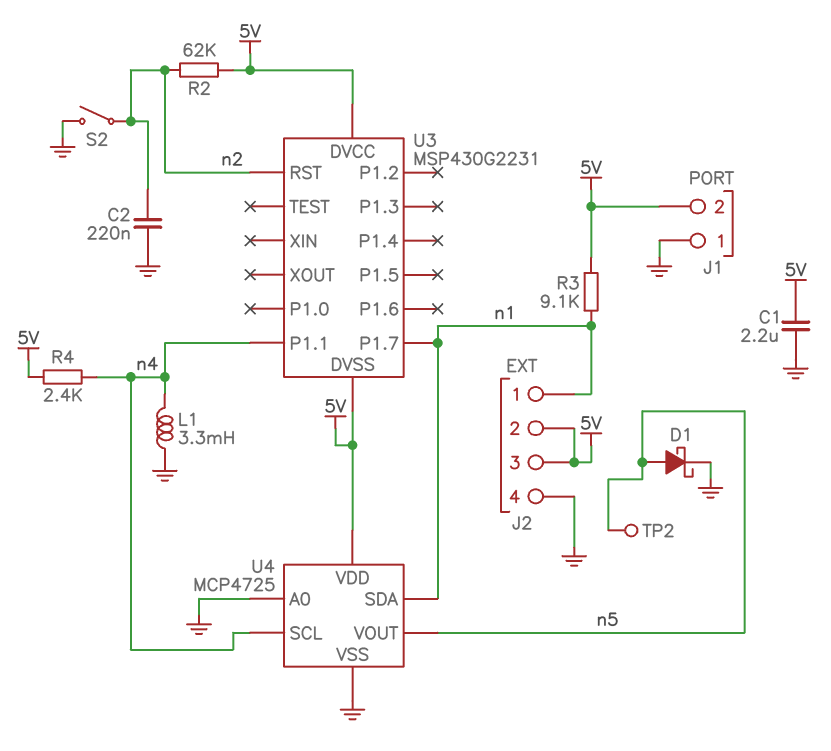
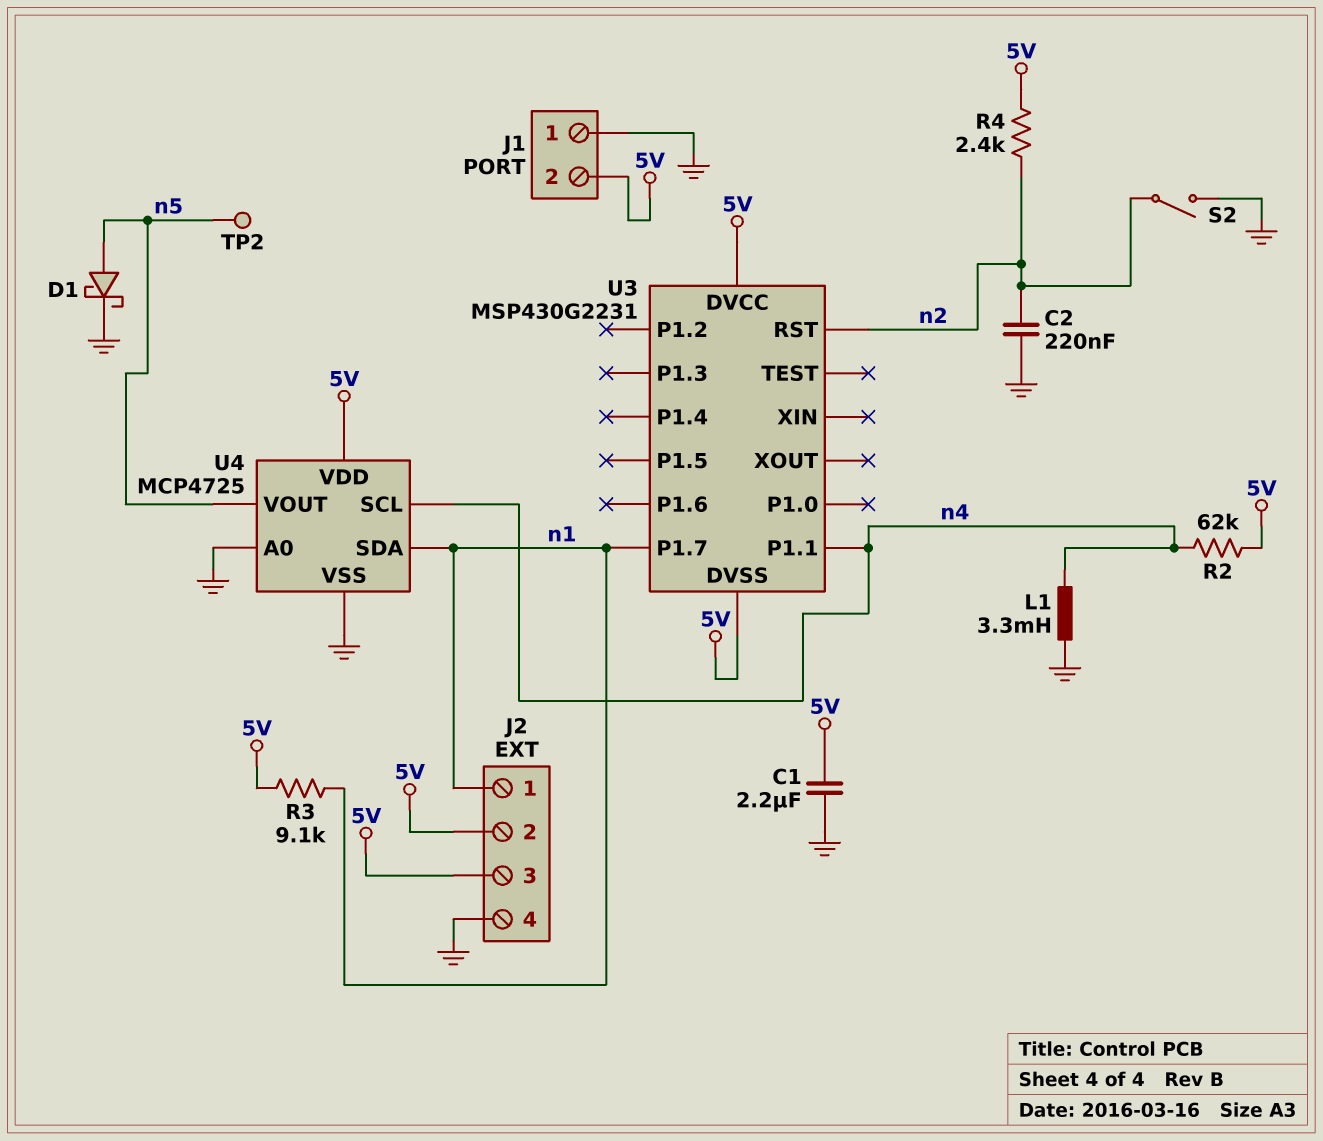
R2: 62k (5V, n2) -> 62k (5V, n4)
R4: 2.4k (5V, n4) -> 2.4k (5V, n2)

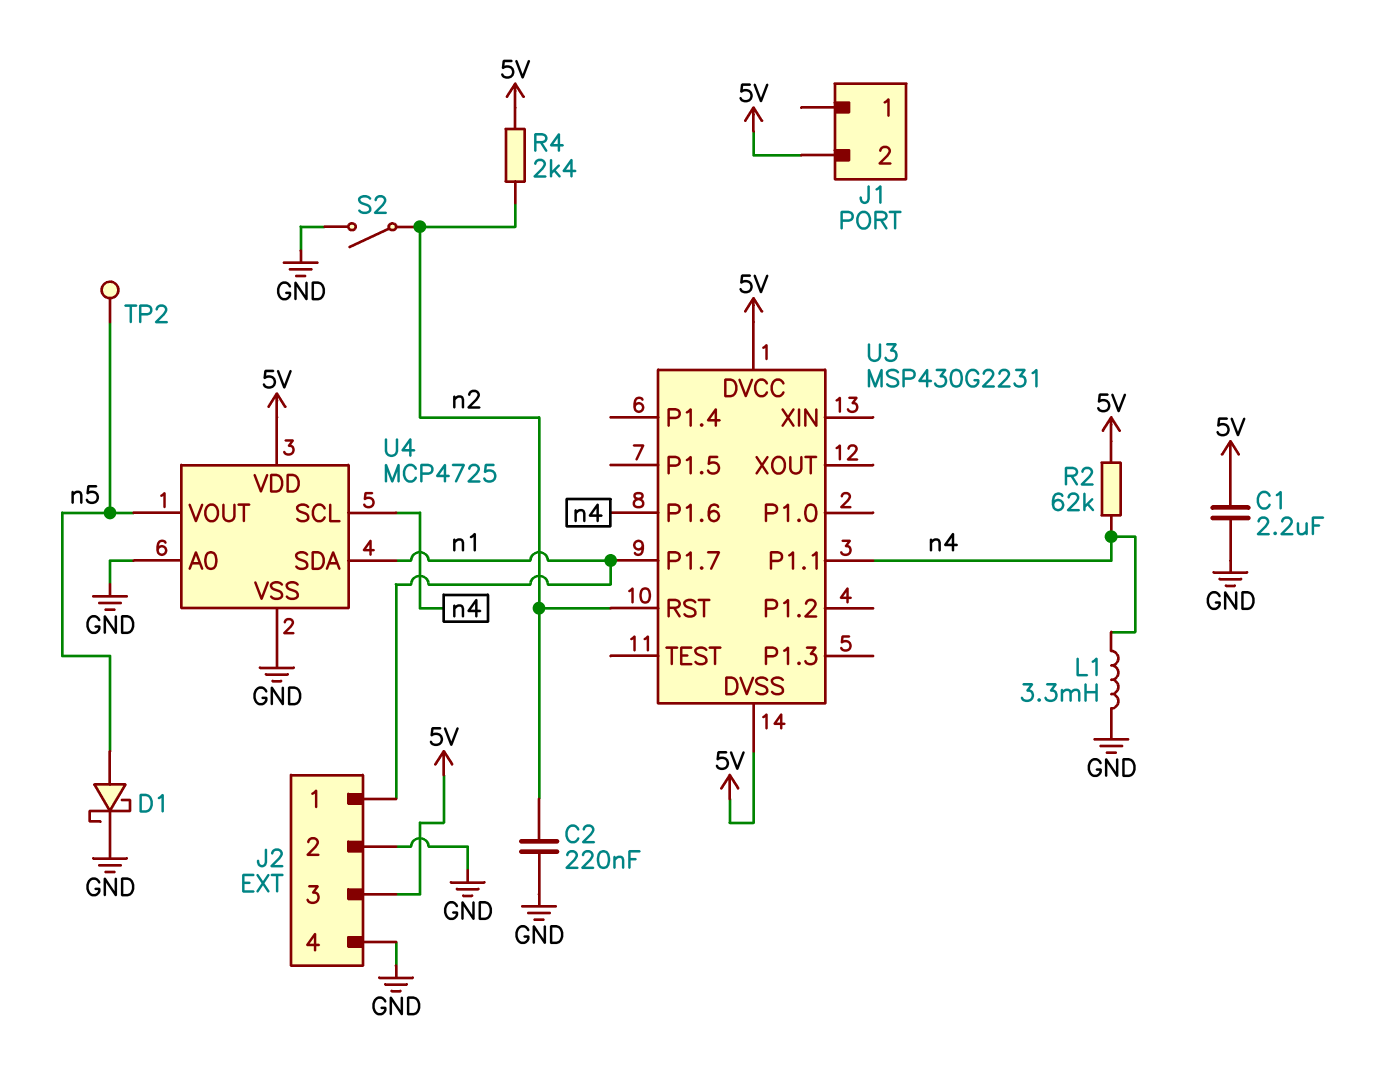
J1 pin 1: GND -> none
J2 pin 2: 5V -> GND
R3: 9.1k (5V, n1) -> none
U3 pin P1.6: none -> n4

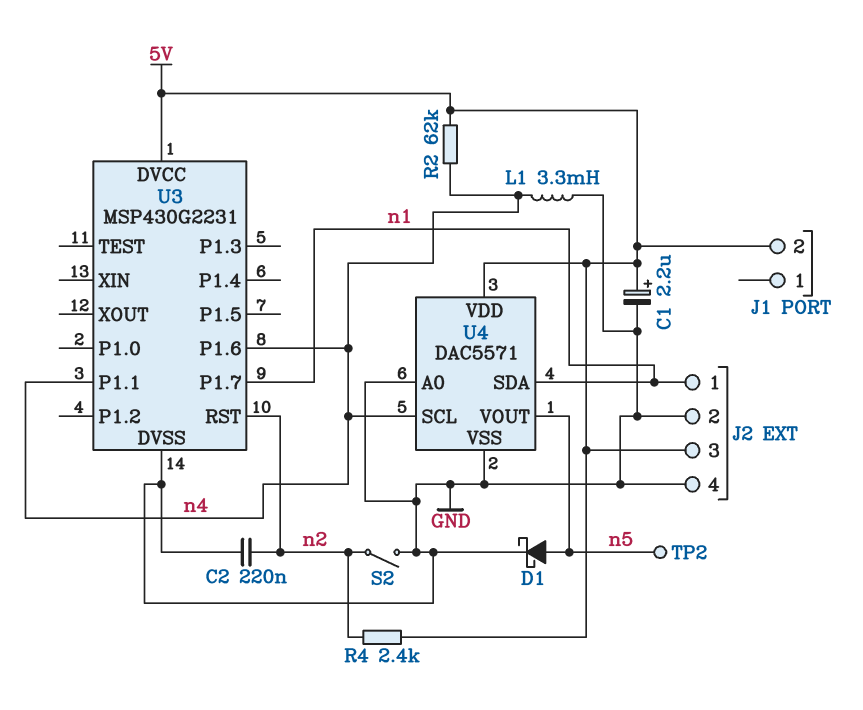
C1: 2.2uF (5V, GND) -> 2.2uF (plus 5V, minus GND)
U3 pin DVSS: 5V -> GND
U4: MCP4725 -> DAC5571

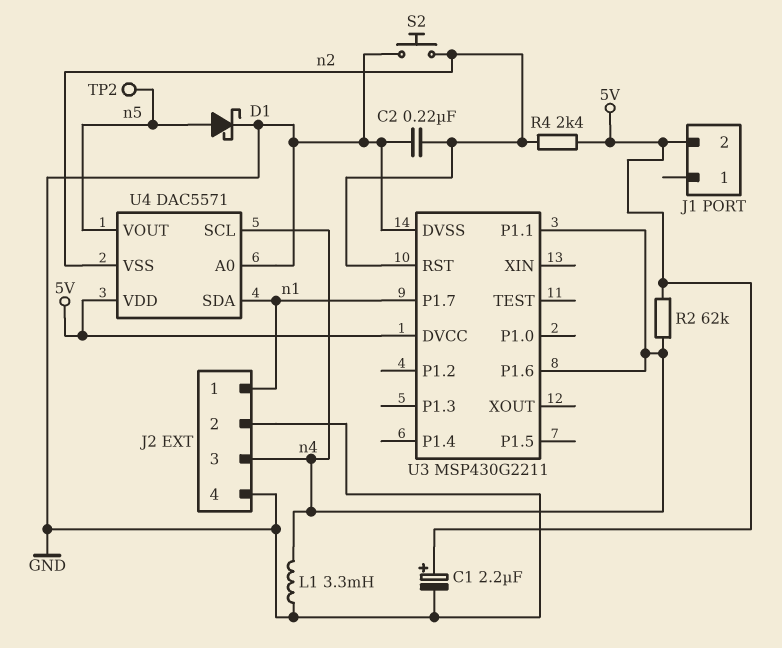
J2 pin 3: 5V -> n4
S2: switch (GND, n2) -> button (GND, n2)
U3: MSP430G2231 -> MSP430G2211
U4 pin VSS: GND -> n2

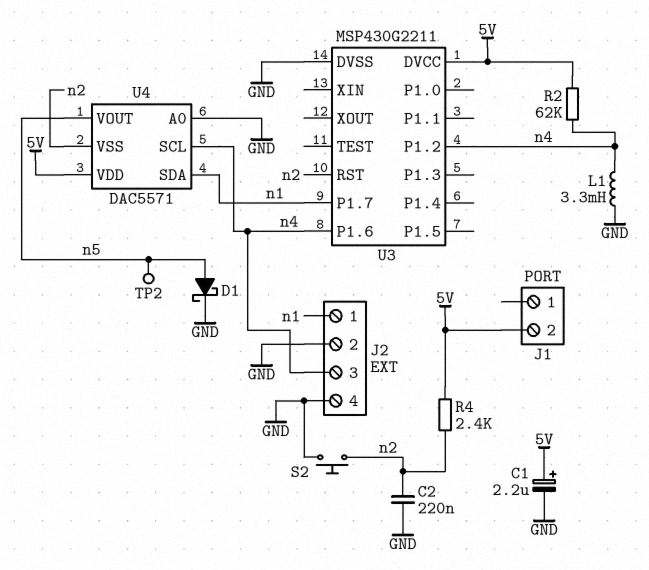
U3 pin P1.1: n4 -> none
U3 pin P1.2: none -> n4

